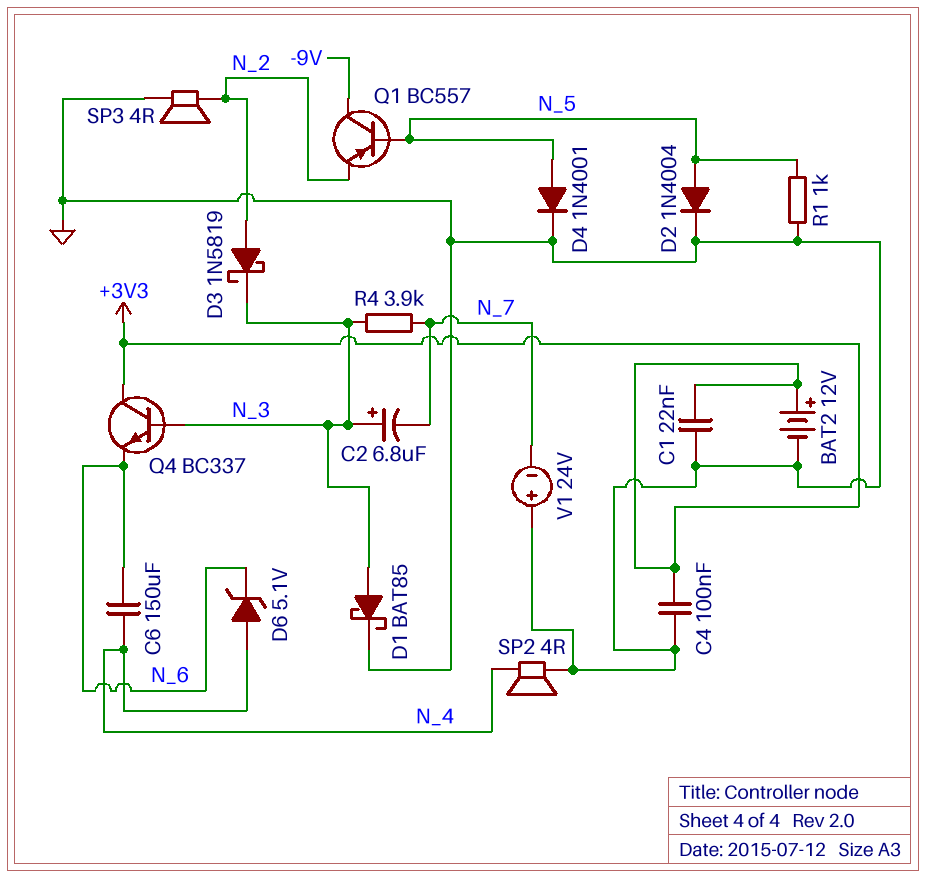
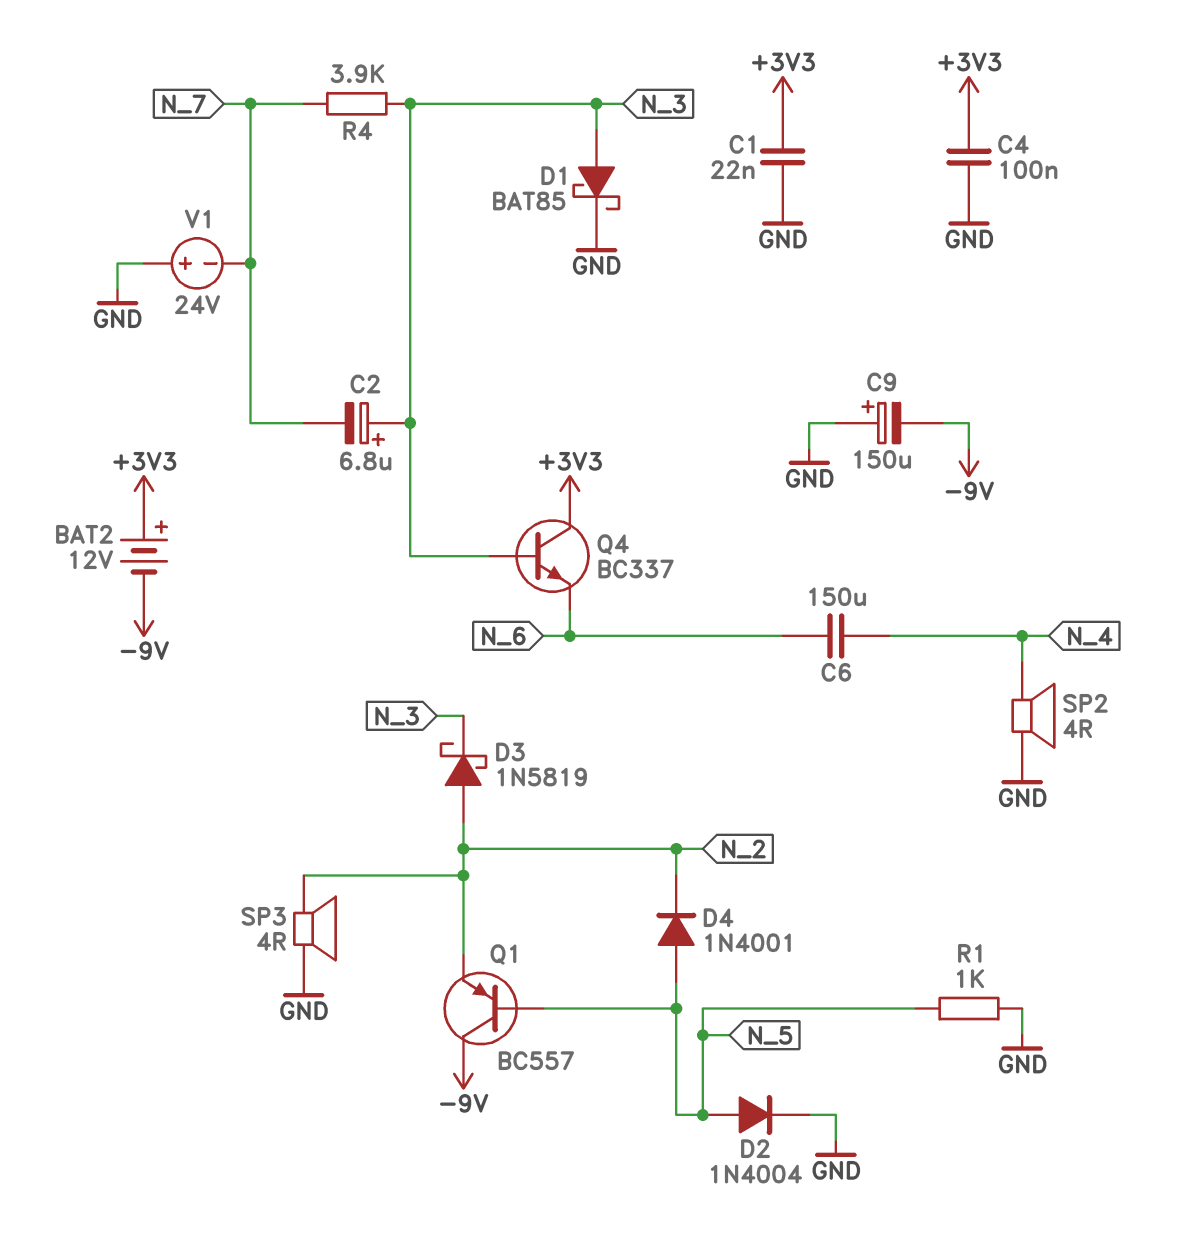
BAT2: 12V (plus +3V3, minus GND) -> 12V (plus +3V3, minus -9V)
C9: none -> 150uF (plus GND, minus -9V)
D4: diode 1N4001 (A N_5, K GND) -> diode 1N4001 (A N_5, K N_2)
D6: zener 5.1V (A N_4, K N_6) -> none

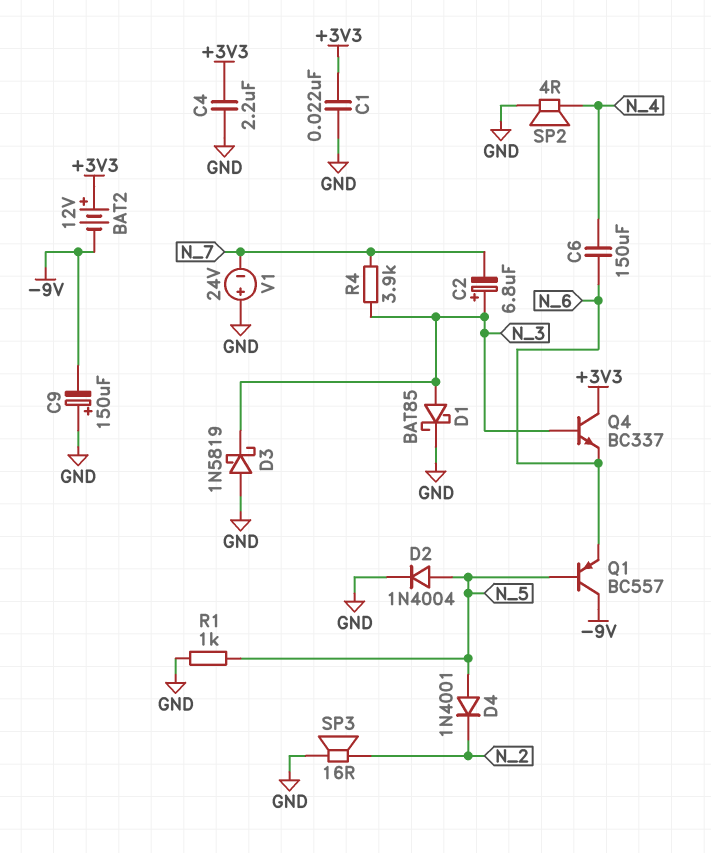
C4: 100nF (+3V3, GND) -> 2.2uF (+3V3, GND)
D3: schottky 1N5819 (A N_2, K N_3) -> schottky 1N5819 (A GND, K N_3)
Q1: PNP BC557 (B N_5, C -9V, E N_2) -> PNP BC557 (B N_5, C -9V, E N_6)
SP3: speaker 4R (GND, N_2) -> speaker 16R (GND, N_2)

